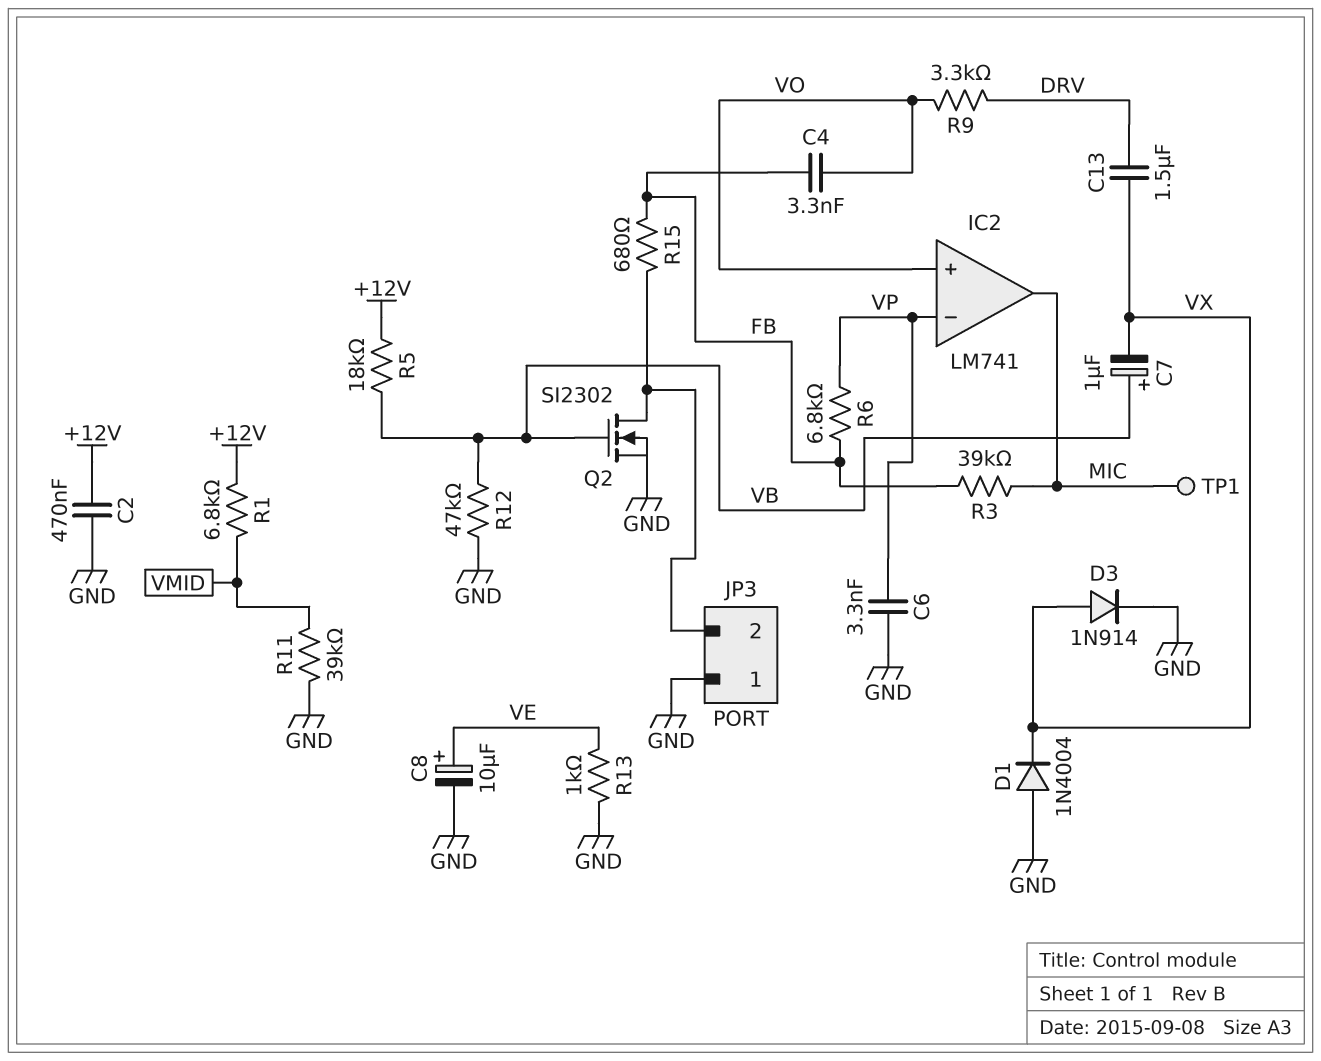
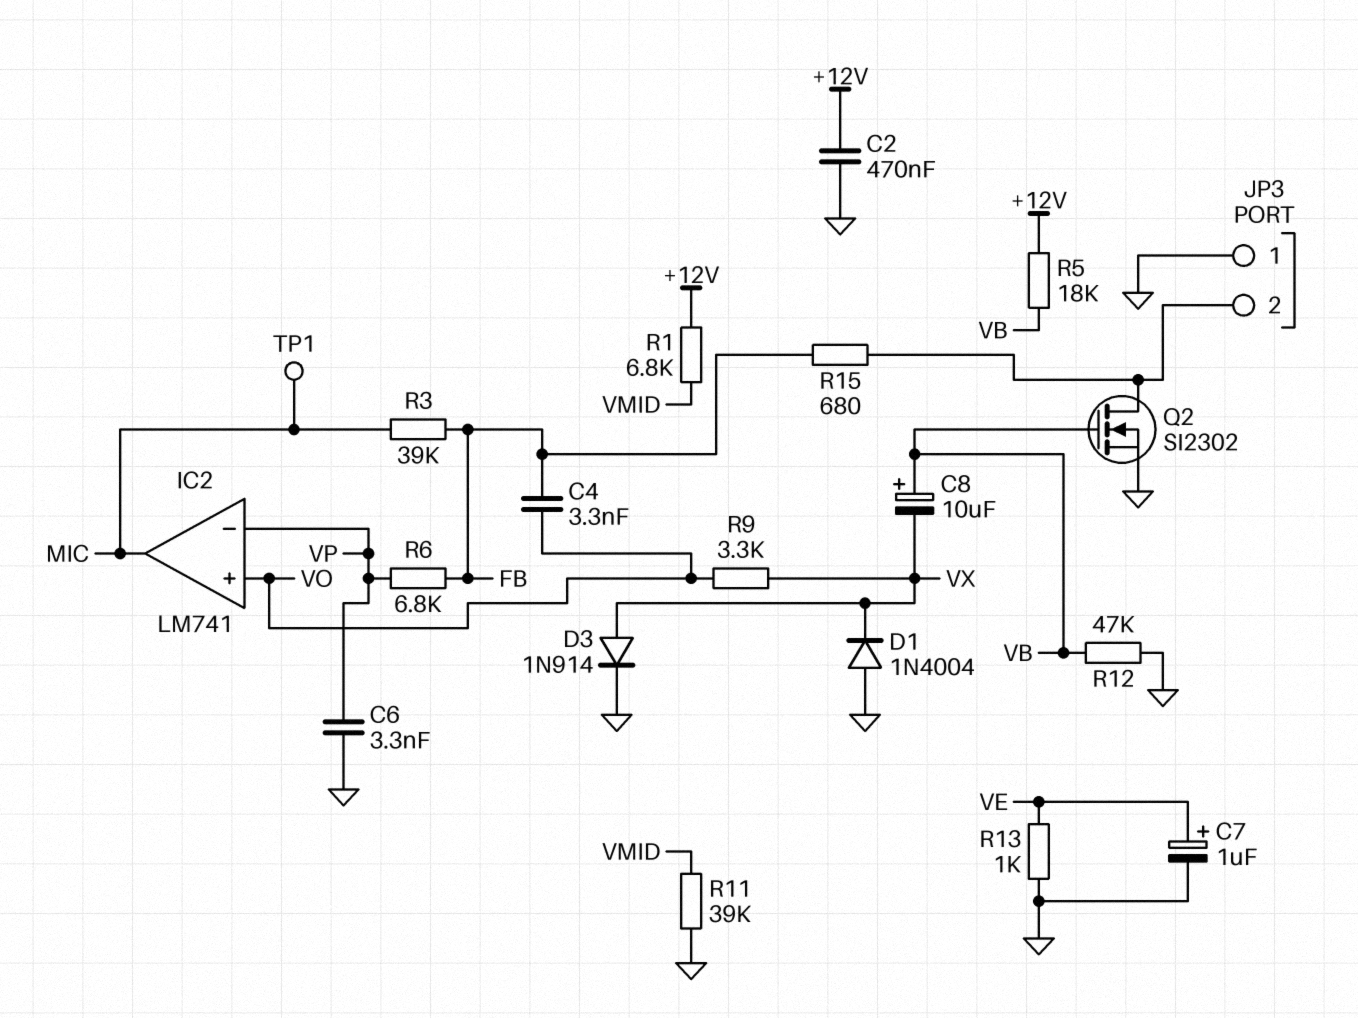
C7: 1uF (plus VB, minus VX) -> 1uF (plus VE, minus GND)
C8: 10uF (plus VE, minus GND) -> 10uF (plus VB, minus VX)
C13: 1.5uF (DRV, VX) -> none
R9: 3.3k (DRV, VO) -> 3.3k (VO, VX)

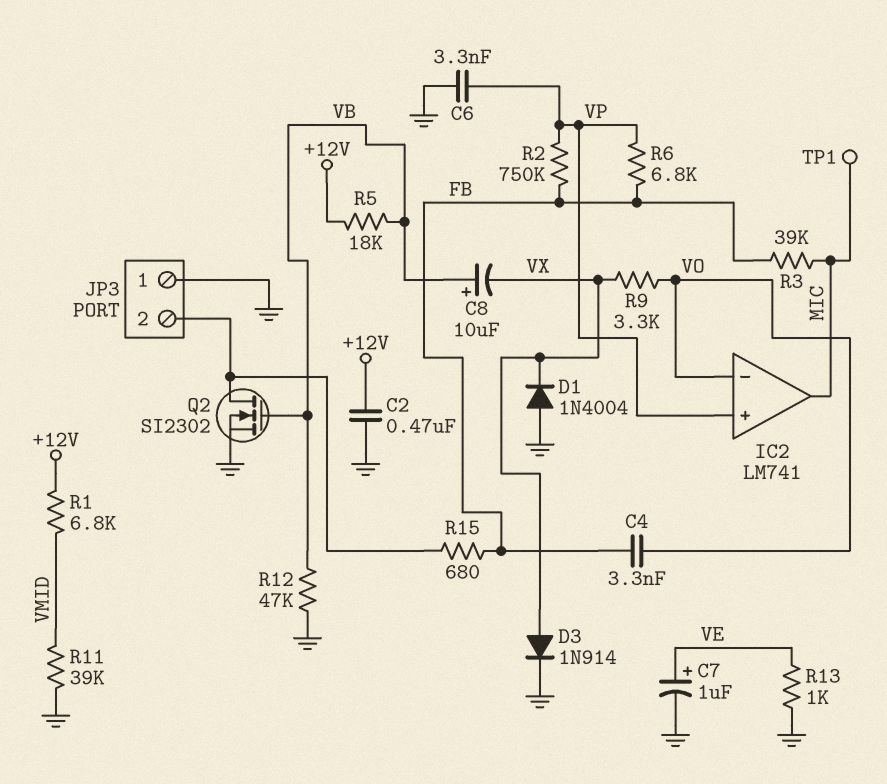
IC2 pin in+: VO -> VP
IC2 pin in-: VP -> VO
R2: none -> 750k (FB, VP)

